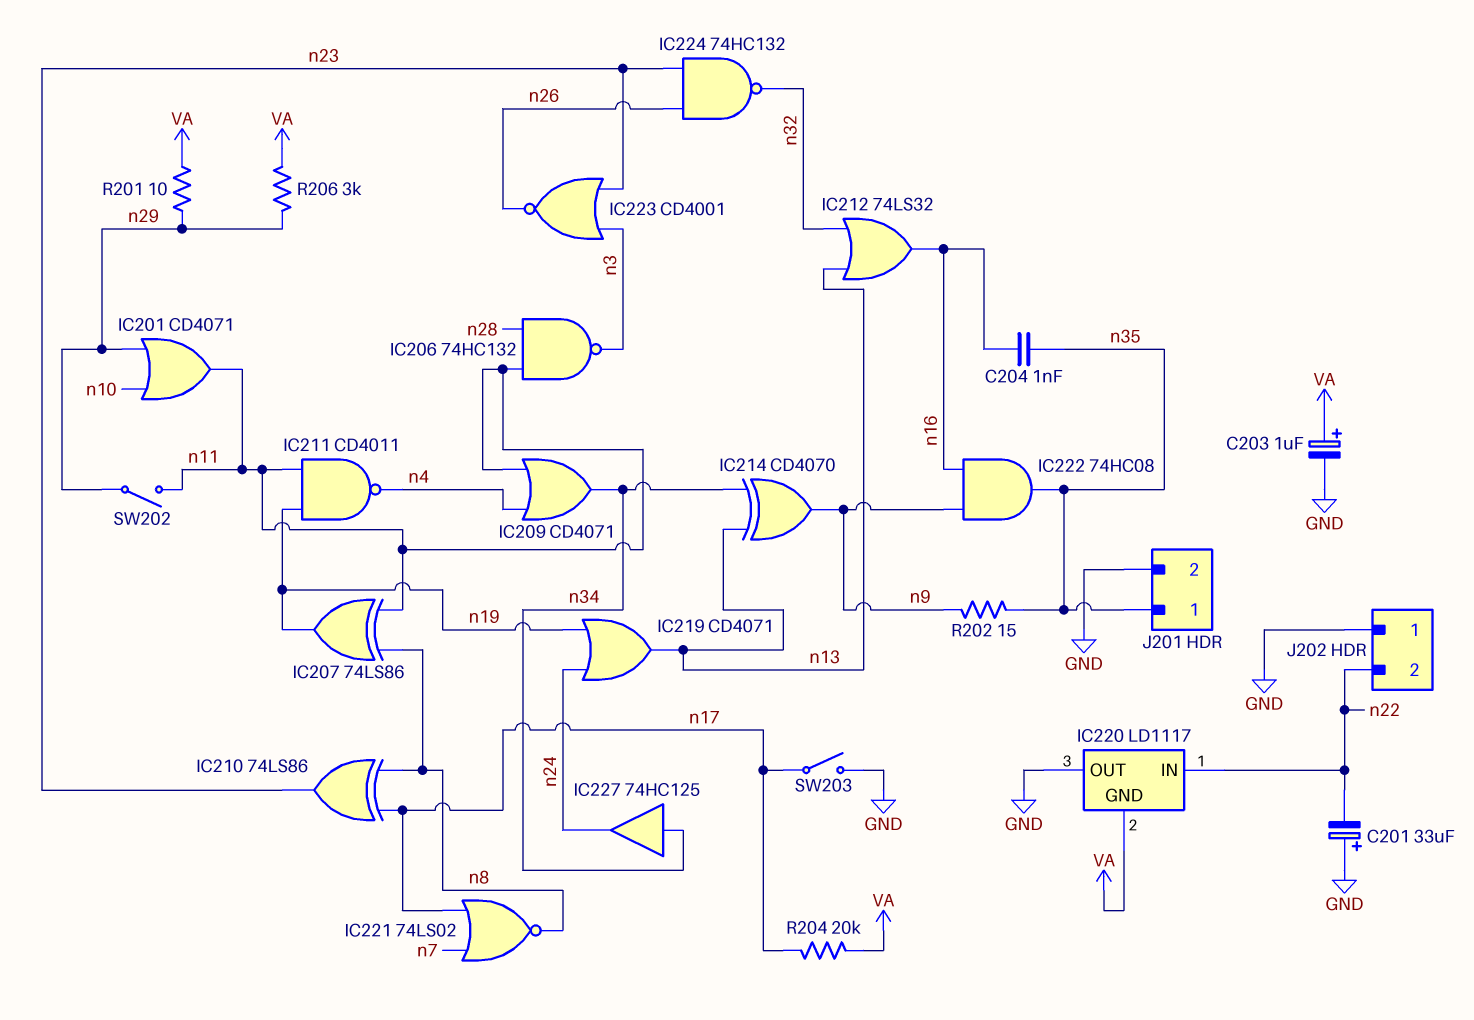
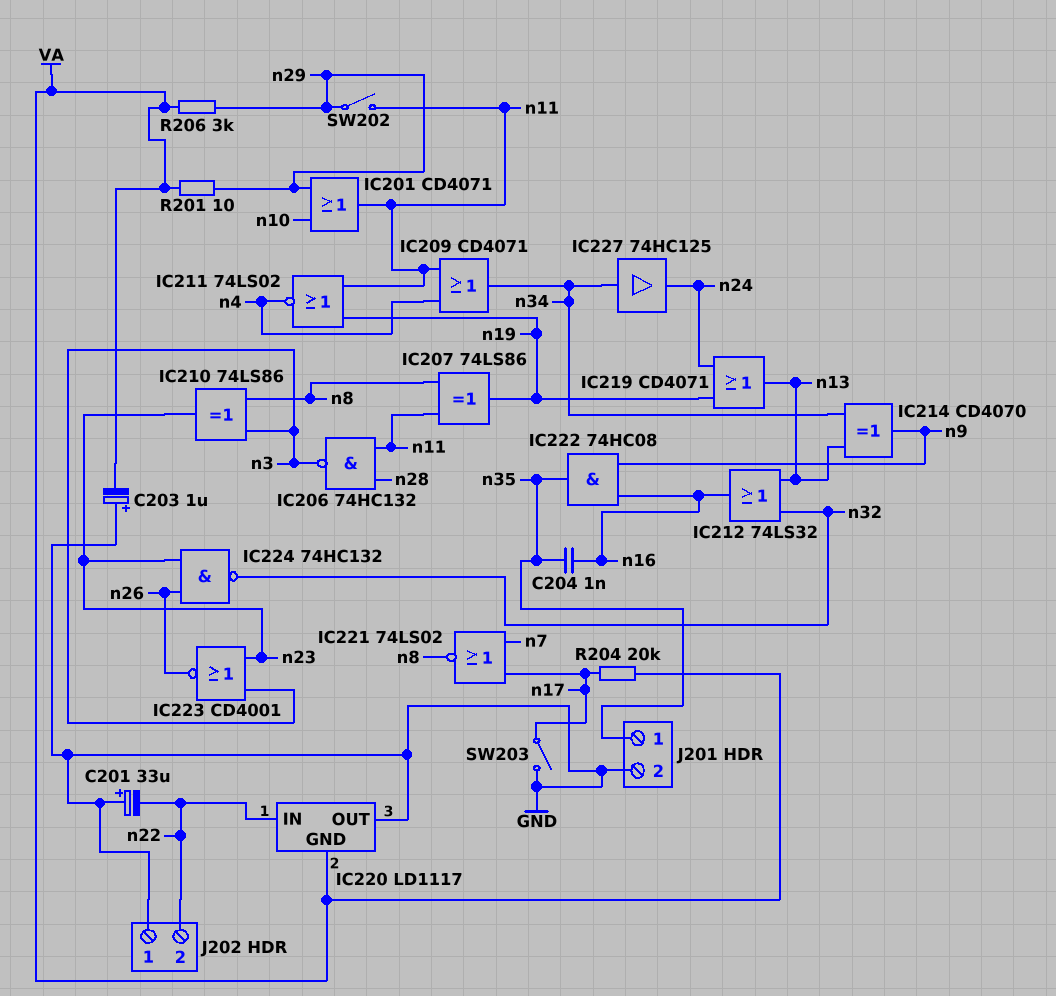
C203: 1uF (plus VA, minus GND) -> 1uF (plus GND, minus VA)
IC210: XOR 74LS86 (in n8, in n17, out n23) -> XOR 74LS86 (in n3, in n8, out n23)
IC211: NAND CD4011 (in n11, in n19, out n4) -> NOR 74LS02 (in n11, in n19, out n4)
R202: 15 (n9, n35) -> none

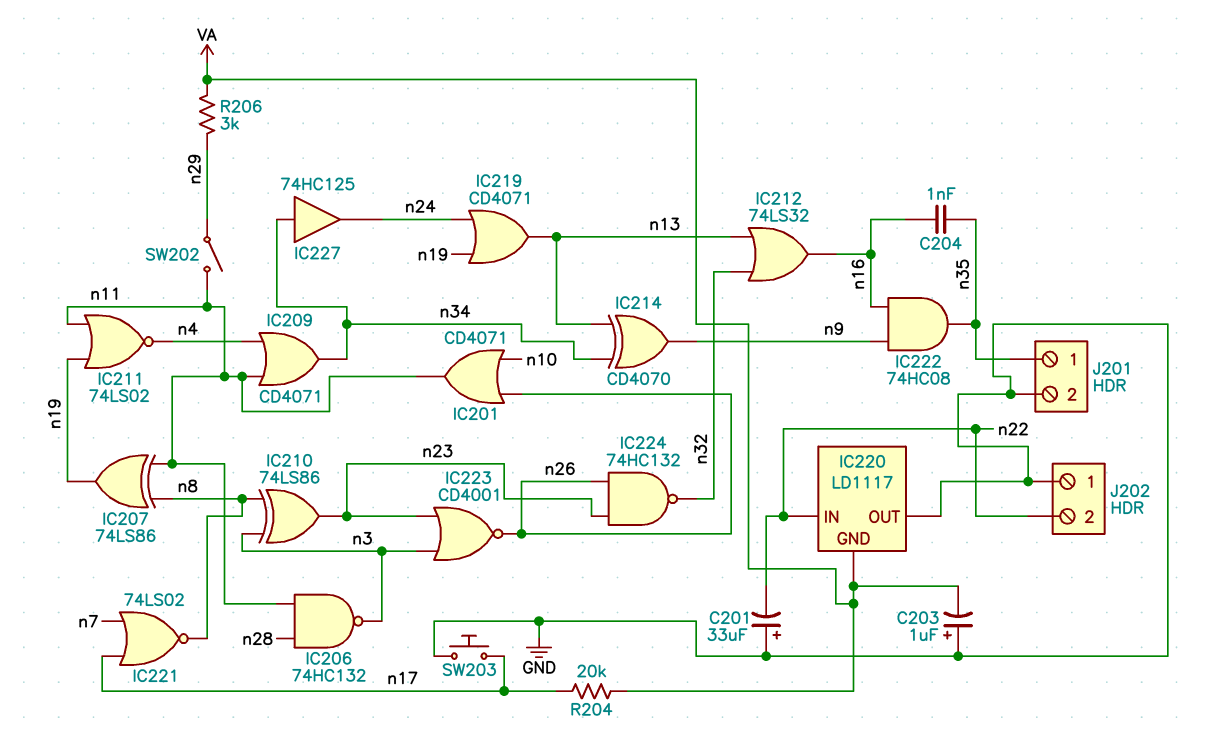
IC201: OR CD4071 (in n10, in n29, out n11) -> OR CD4071 (in n10, in n26, out n11)
R201: 10 (VA, n29) -> none
SW203: switch (GND, n17) -> button (GND, n17)

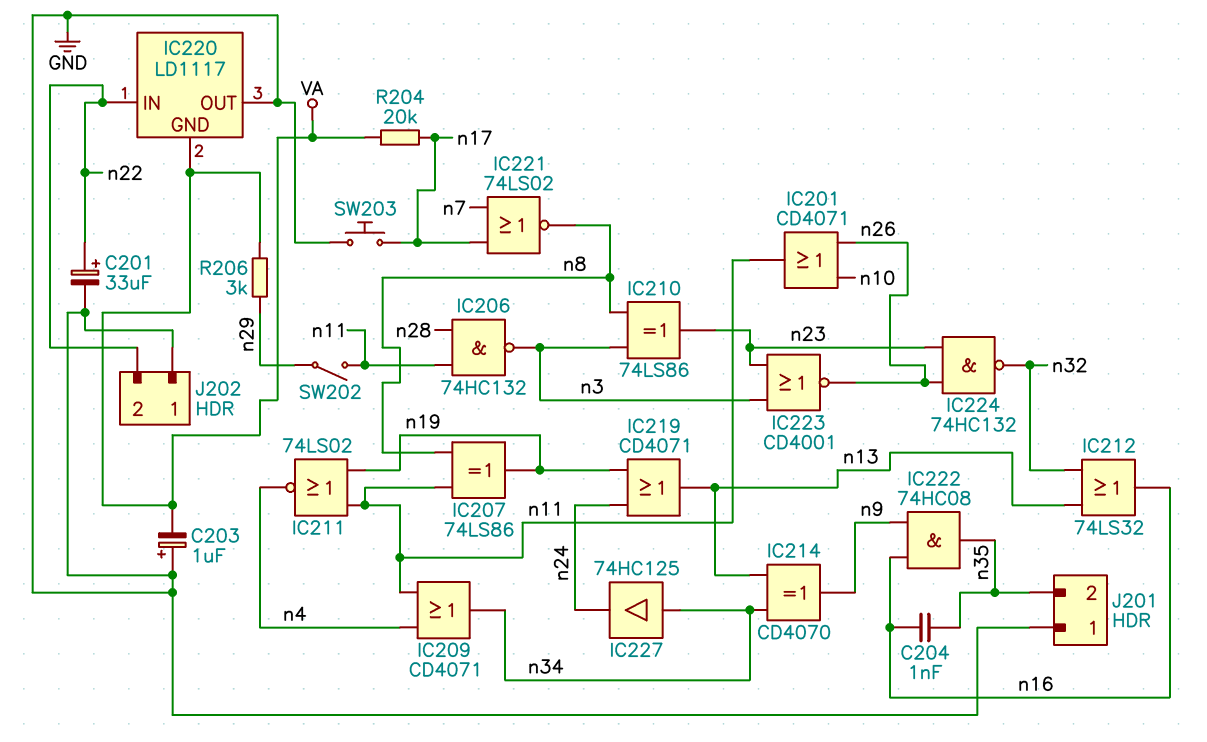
C201: 33uF (plus GND, minus n22) -> 33uF (plus n22, minus GND)
J201 pin 1: n35 -> GND
J201 pin 2: GND -> n35

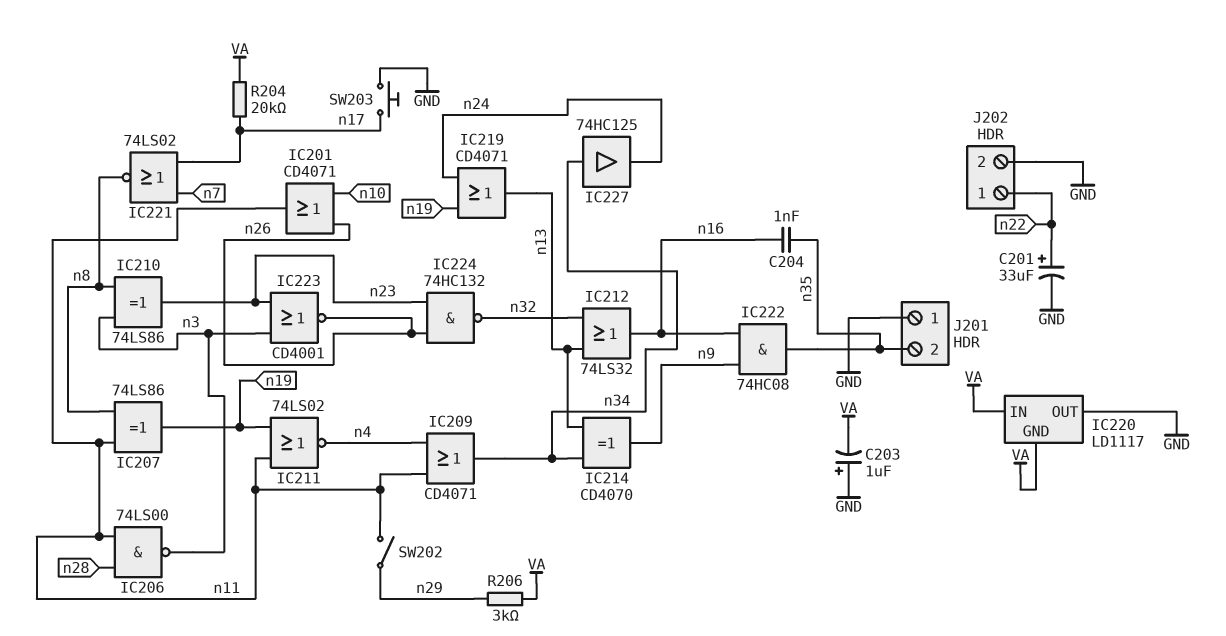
IC206: NAND 74HC132 (in n11, in n28, out n3) -> NAND 74LS00 (in n11, in n28, out n3)
IC220 pin IN: n22 -> VA
J202 pin 1: GND -> n22
J202 pin 2: n22 -> GND

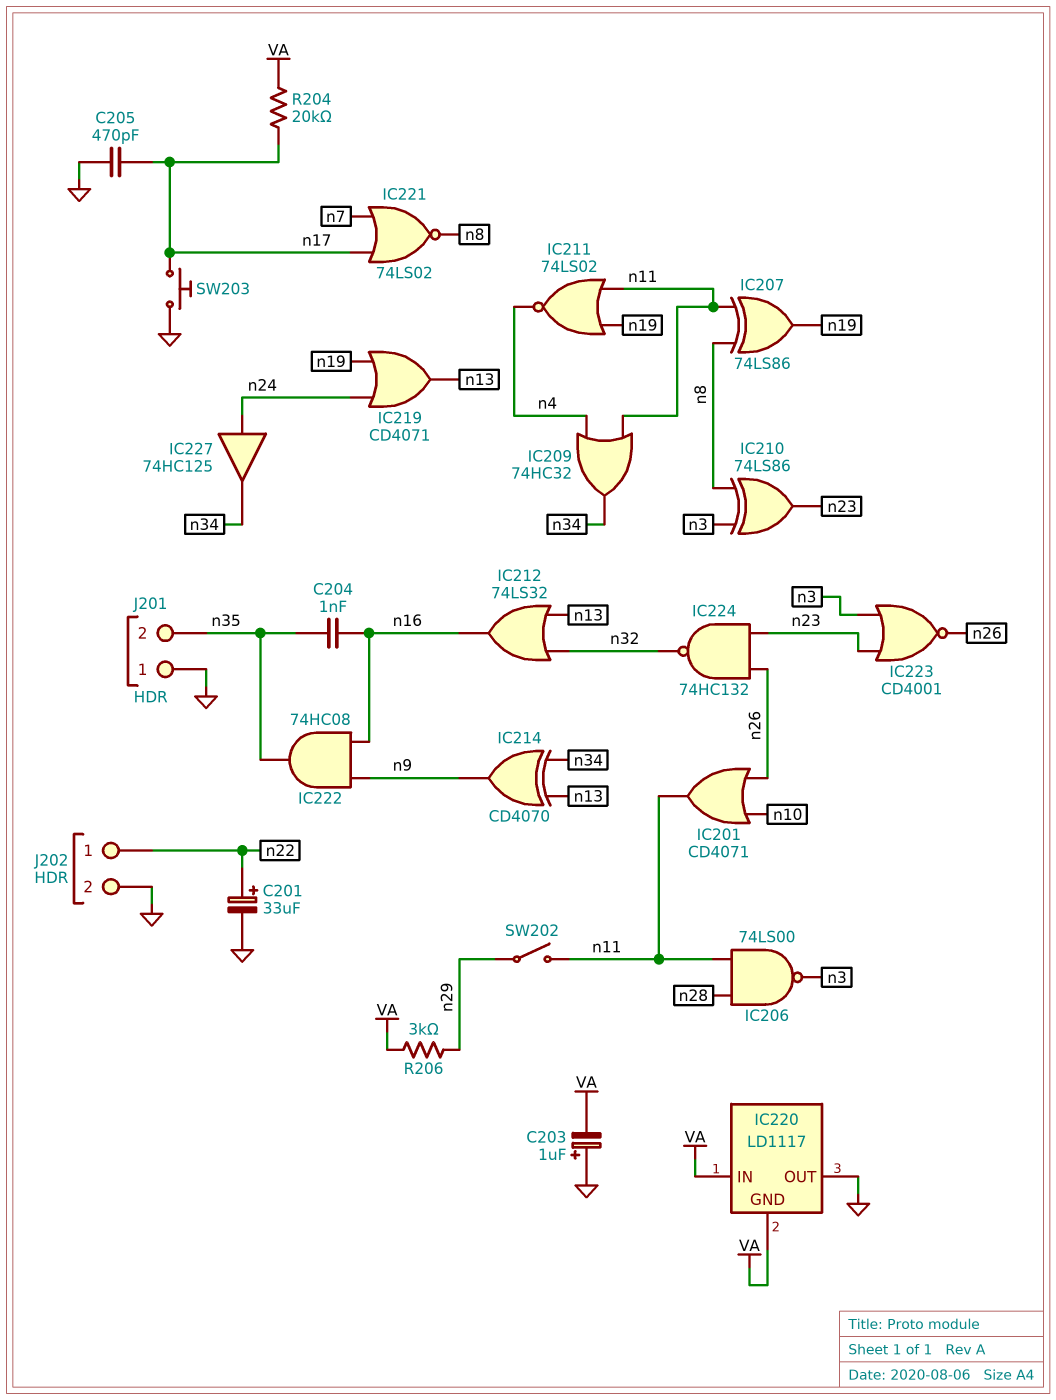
C205: none -> 470pF (GND, n17)
IC209: OR CD4071 (in n4, in n11, out n34) -> OR 74HC32 (in n4, in n11, out n34)
IC227: buffer 74HC125 (in n34, out n24) -> buffer 74HC125 (in n24, out n34)

